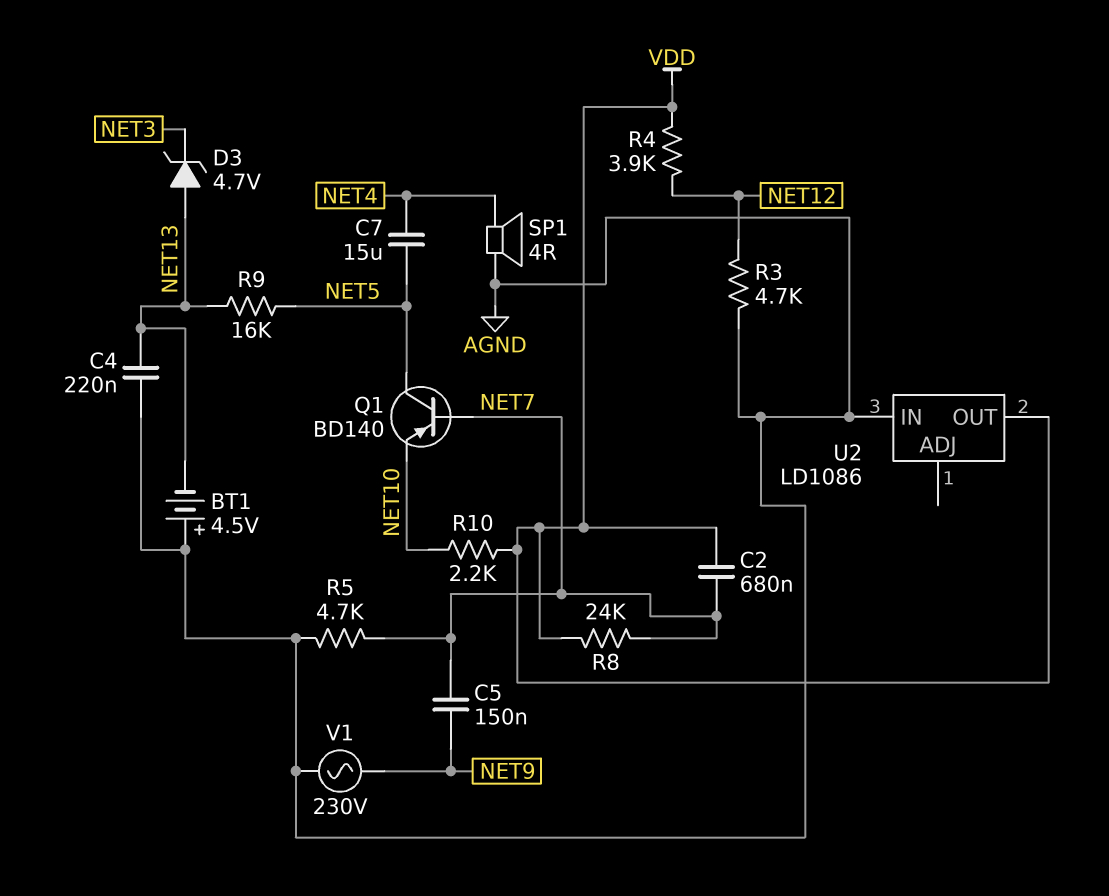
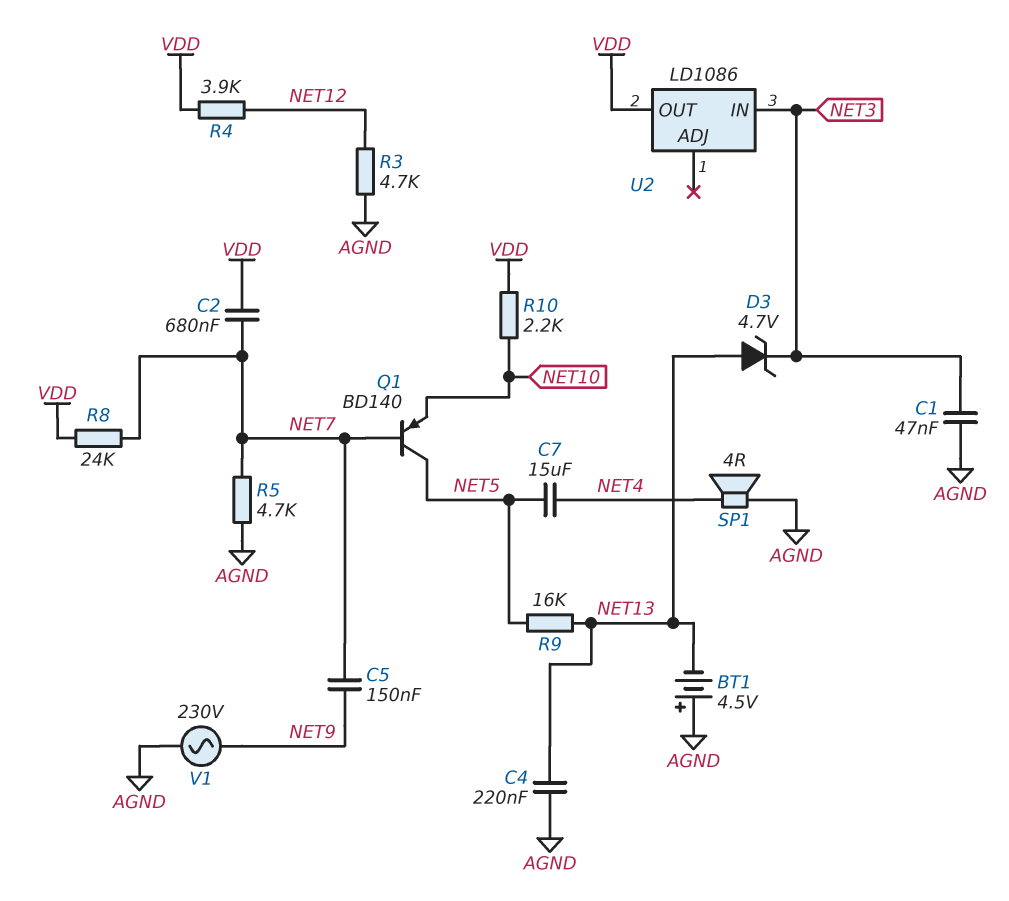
C1: none -> 47nF (AGND, NET3)
U2 pin IN: AGND -> NET3

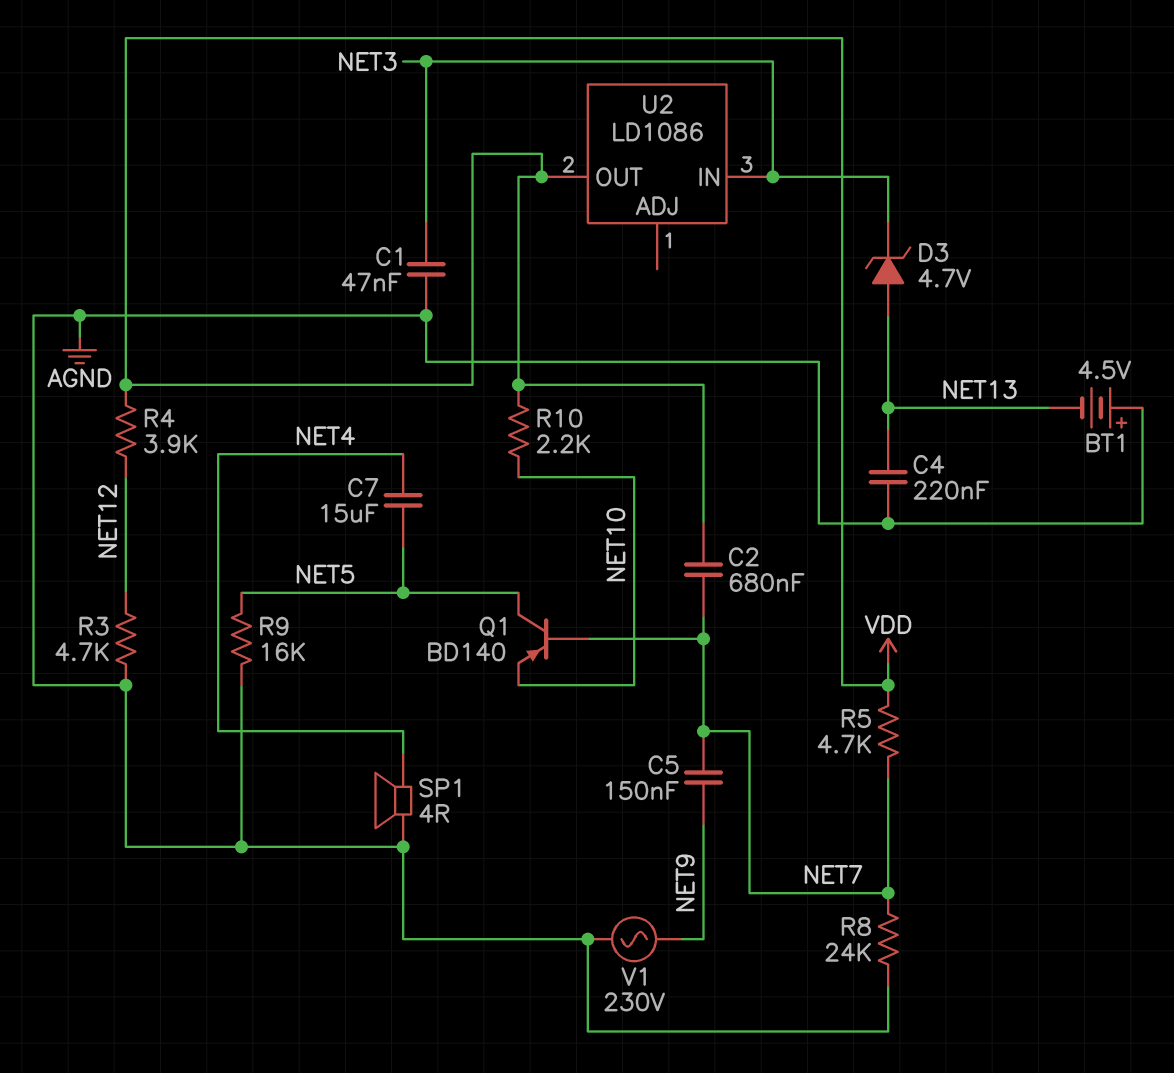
R5: 4.7k (AGND, NET7) -> 4.7k (NET7, VDD)
R8: 24k (NET7, VDD) -> 24k (AGND, NET7)
R9: 16k (NET5, NET13) -> 16k (AGND, NET5)

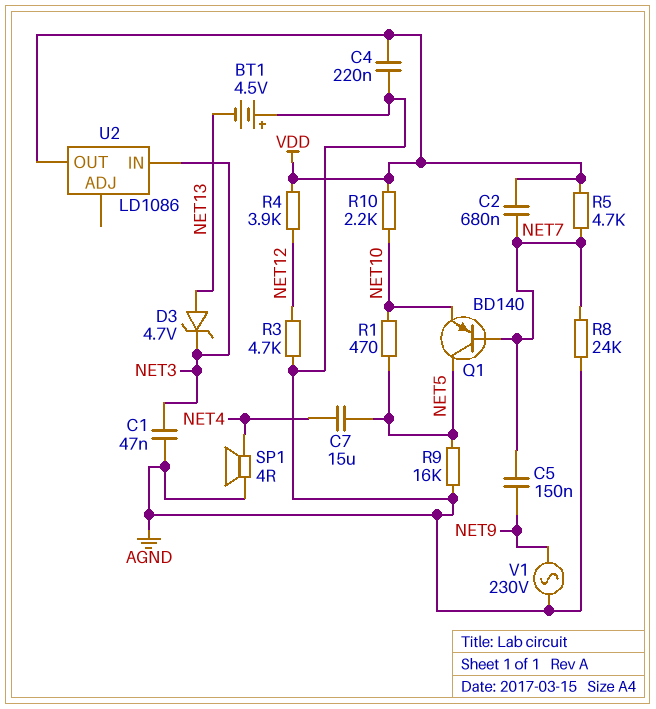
C4: 220nF (AGND, NET13) -> 220nF (AGND, VDD)
R1: none -> 470 (NET5, NET10)

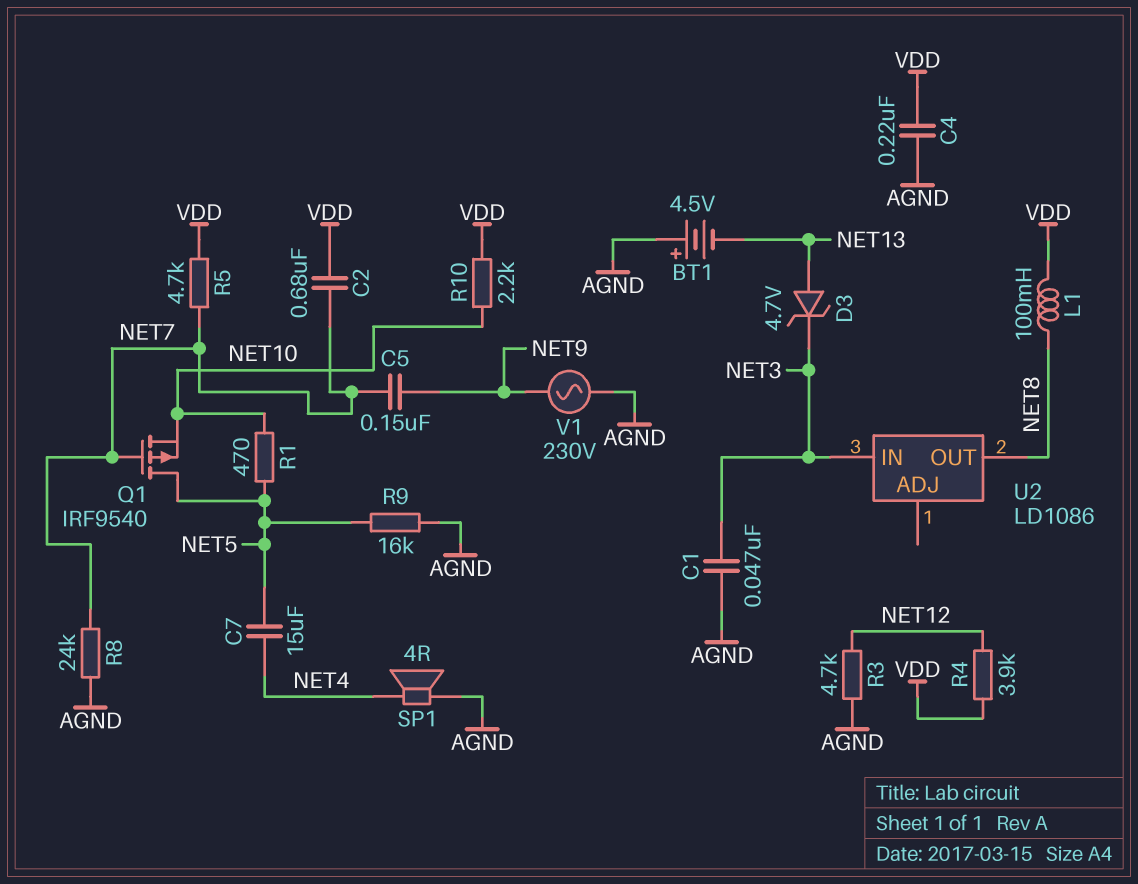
L1: none -> 100mH (NET8, VDD)
Q1: PNP BD140 (B NET7, C NET5, E NET10) -> PMOS IRF9540 (G NET7, D NET5, S NET10)
U2 pin OUT: VDD -> NET8

